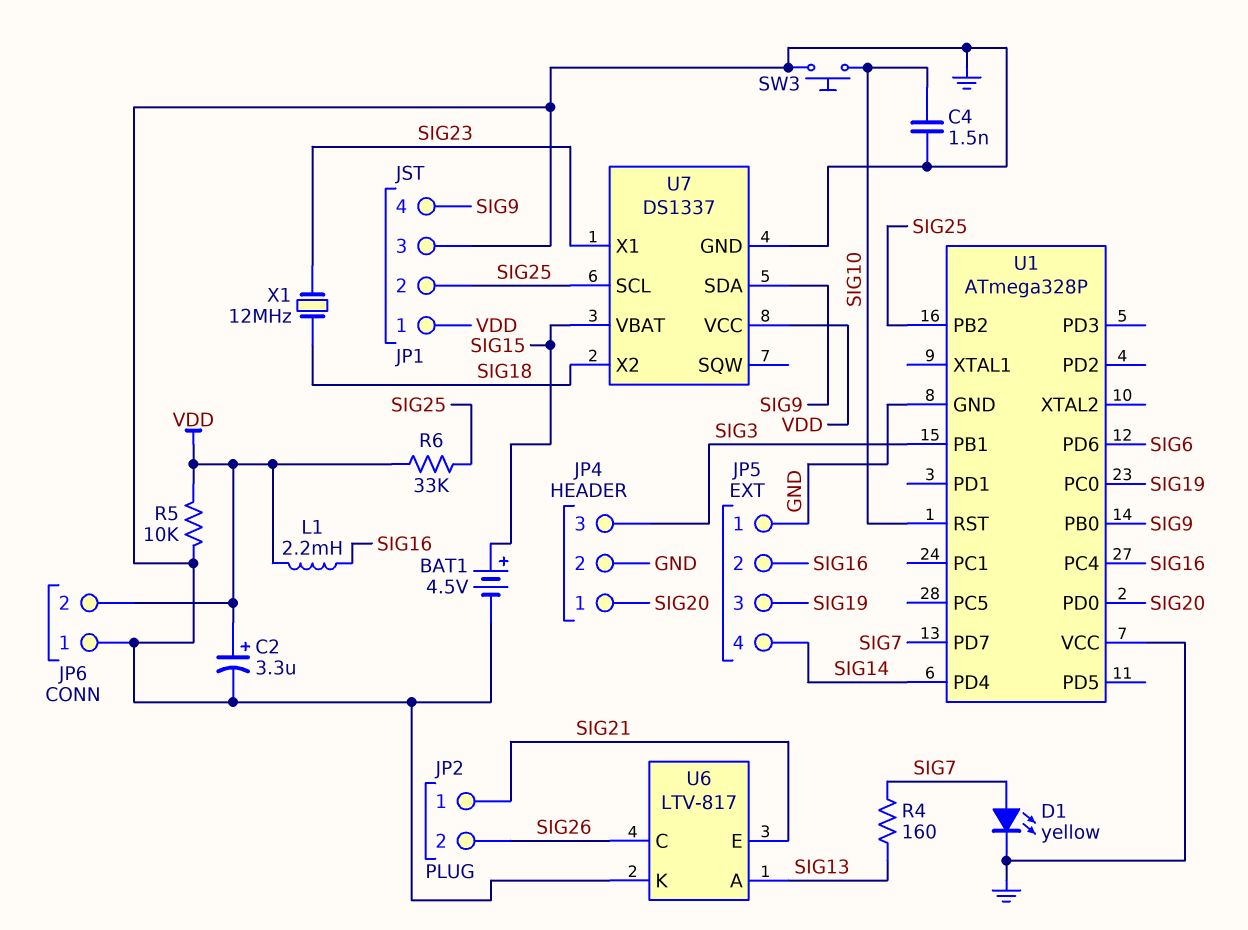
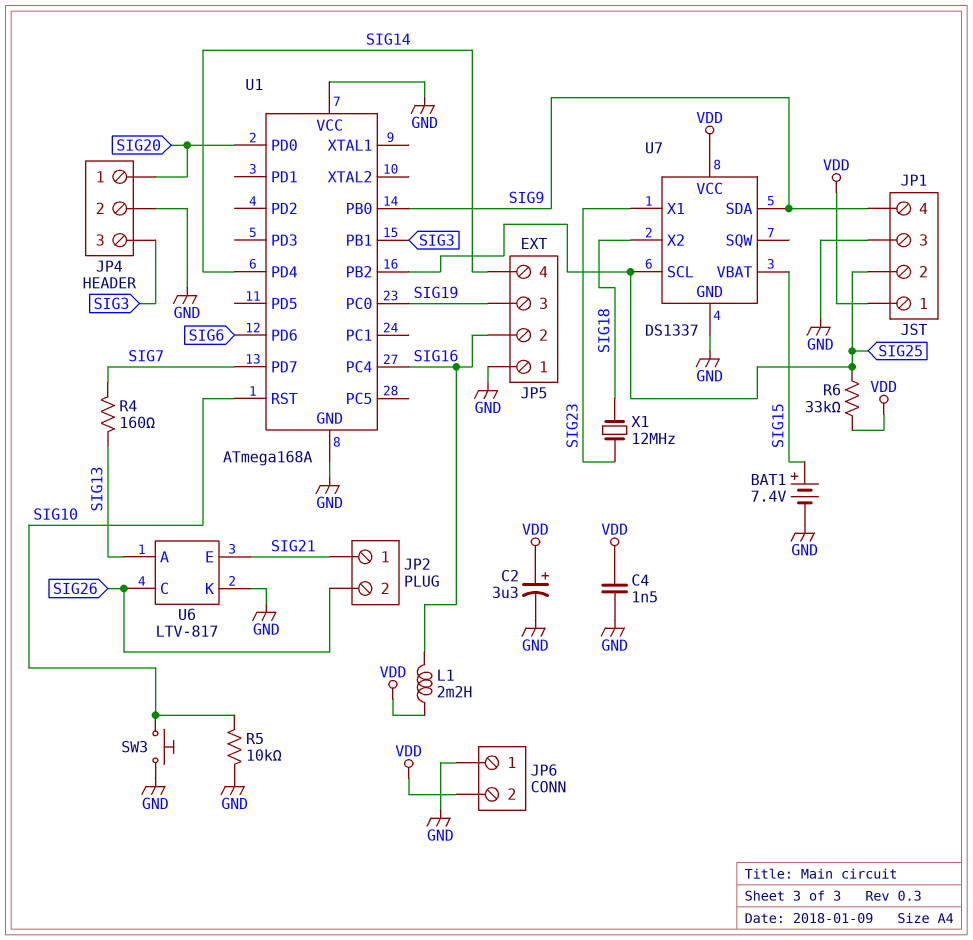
BAT1: 4.5V (plus SIG15, minus GND) -> 7.4V (plus SIG15, minus GND)
C4: 1.5nF (GND, SIG10) -> 1.5nF (GND, VDD)
D1: LED yellow (A SIG7, K GND) -> none
R5: 10k (GND, VDD) -> 10k (GND, SIG10)
U1: ATmega328P -> ATmega168A

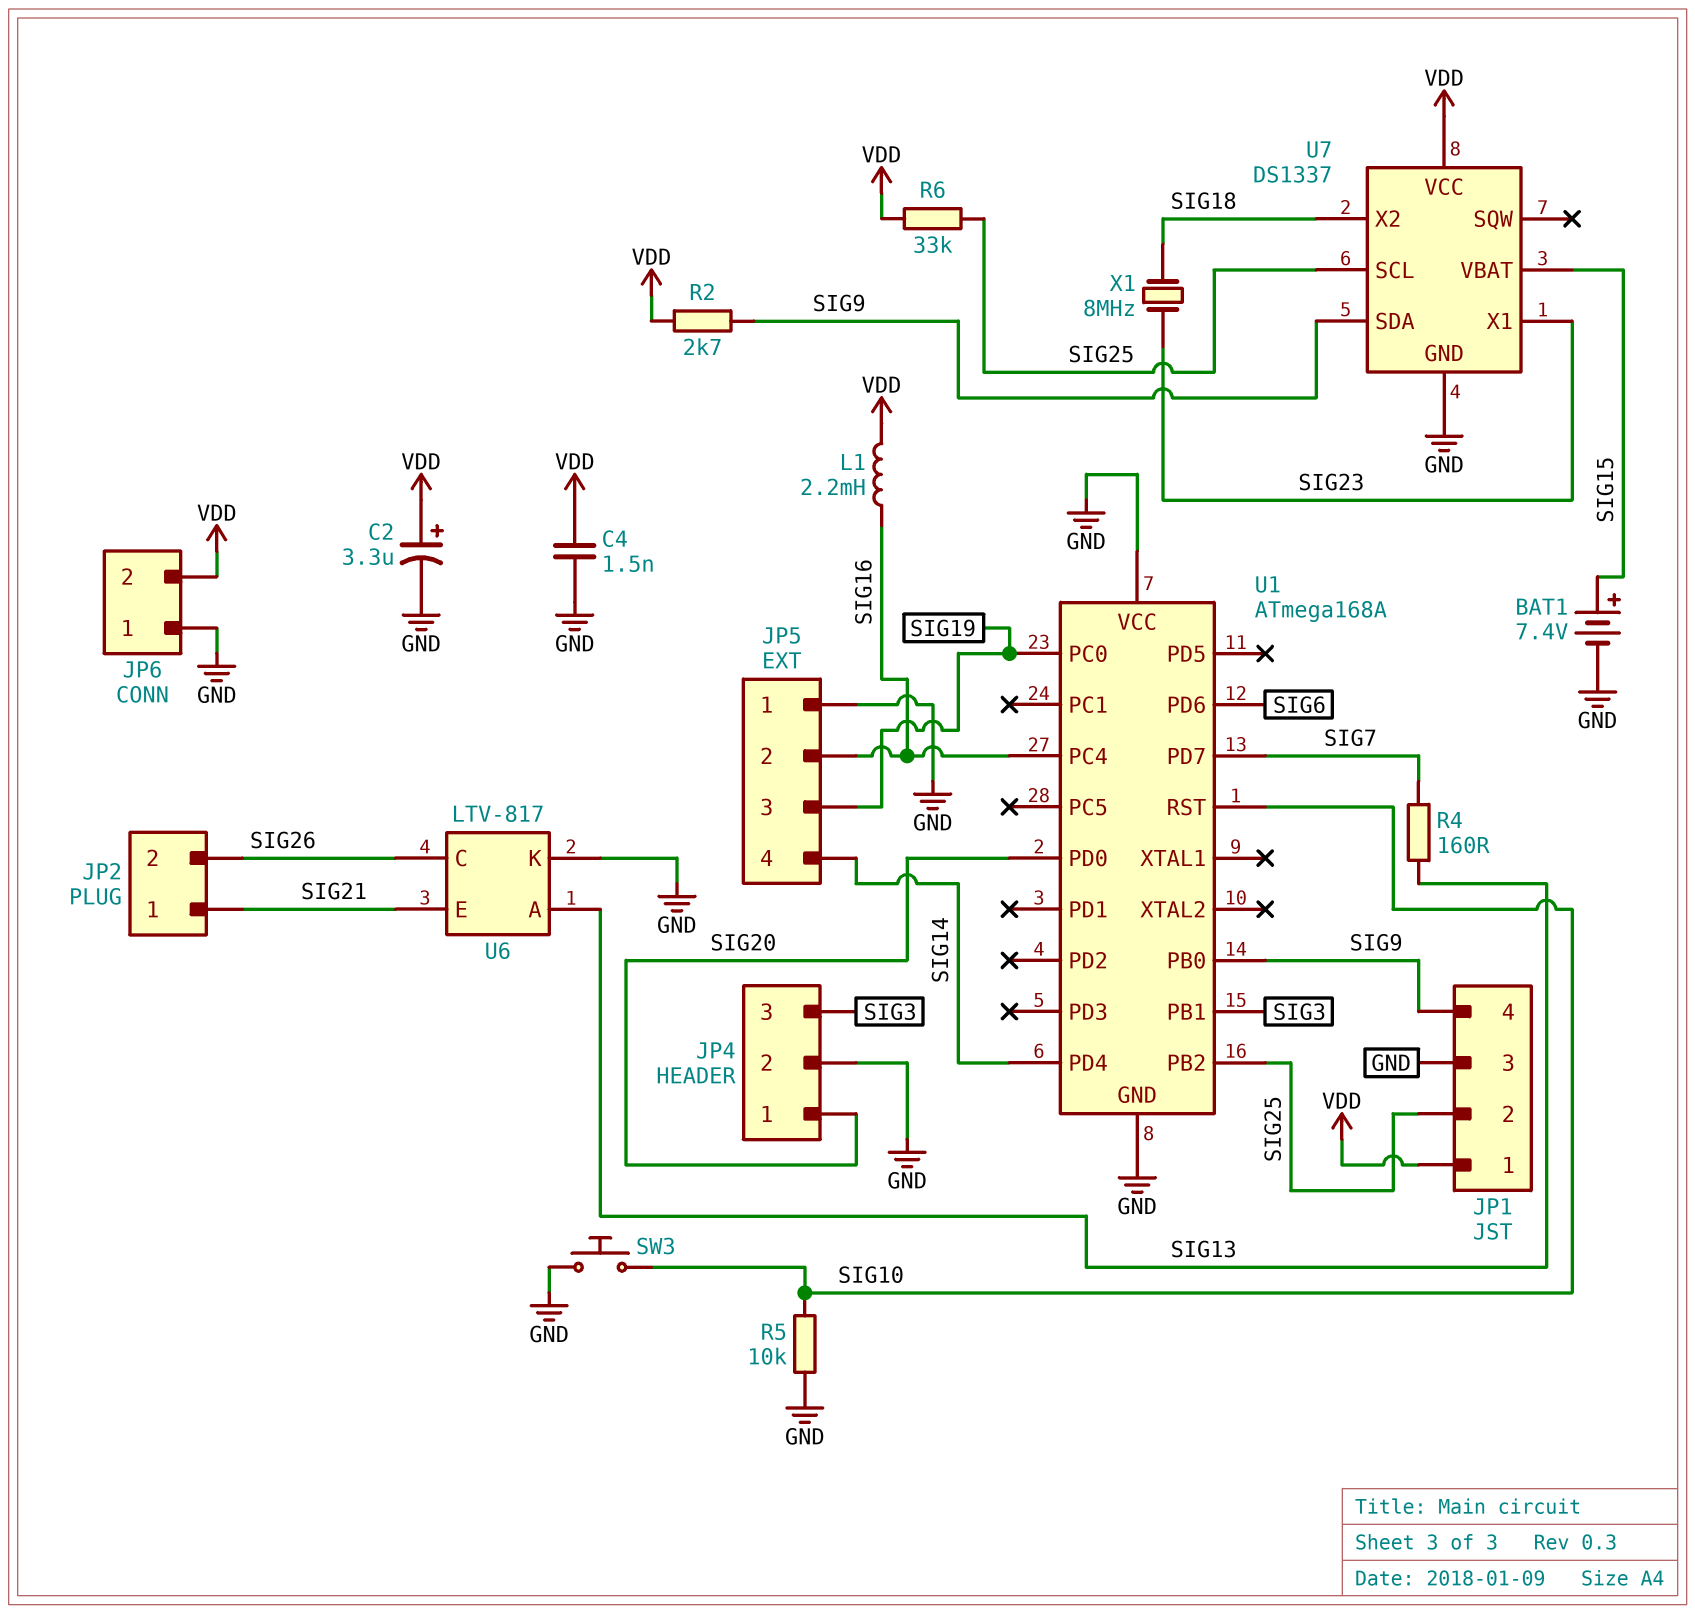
R2: none -> 2.7k (SIG9, VDD)
X1: 12MHz (SIG18, SIG23) -> 8MHz (SIG18, SIG23)

